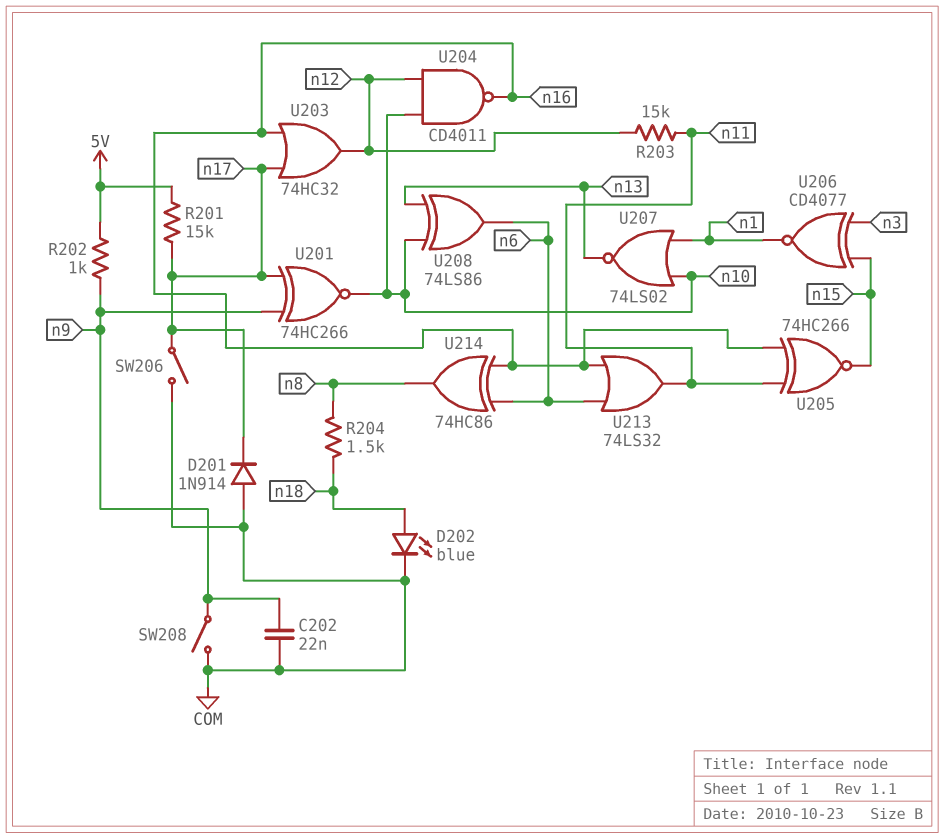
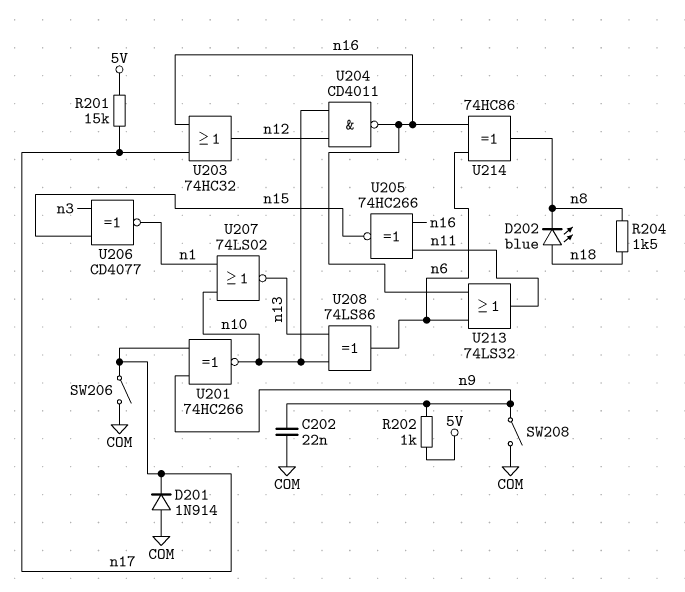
D202: LED blue (A n18, K COM) -> LED blue (A n18, K n8)
R203: 15k (n11, n12) -> none

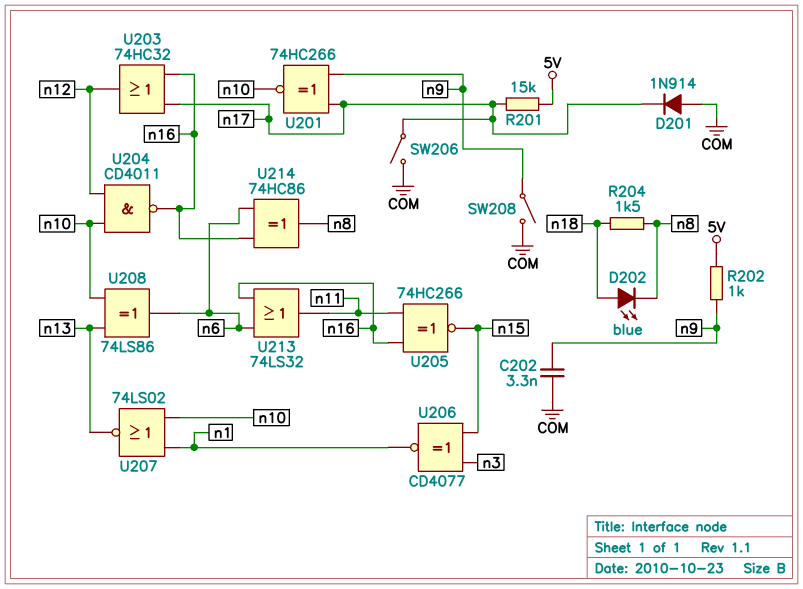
C202: 22nF (COM, n9) -> 3.3nF (COM, n9)

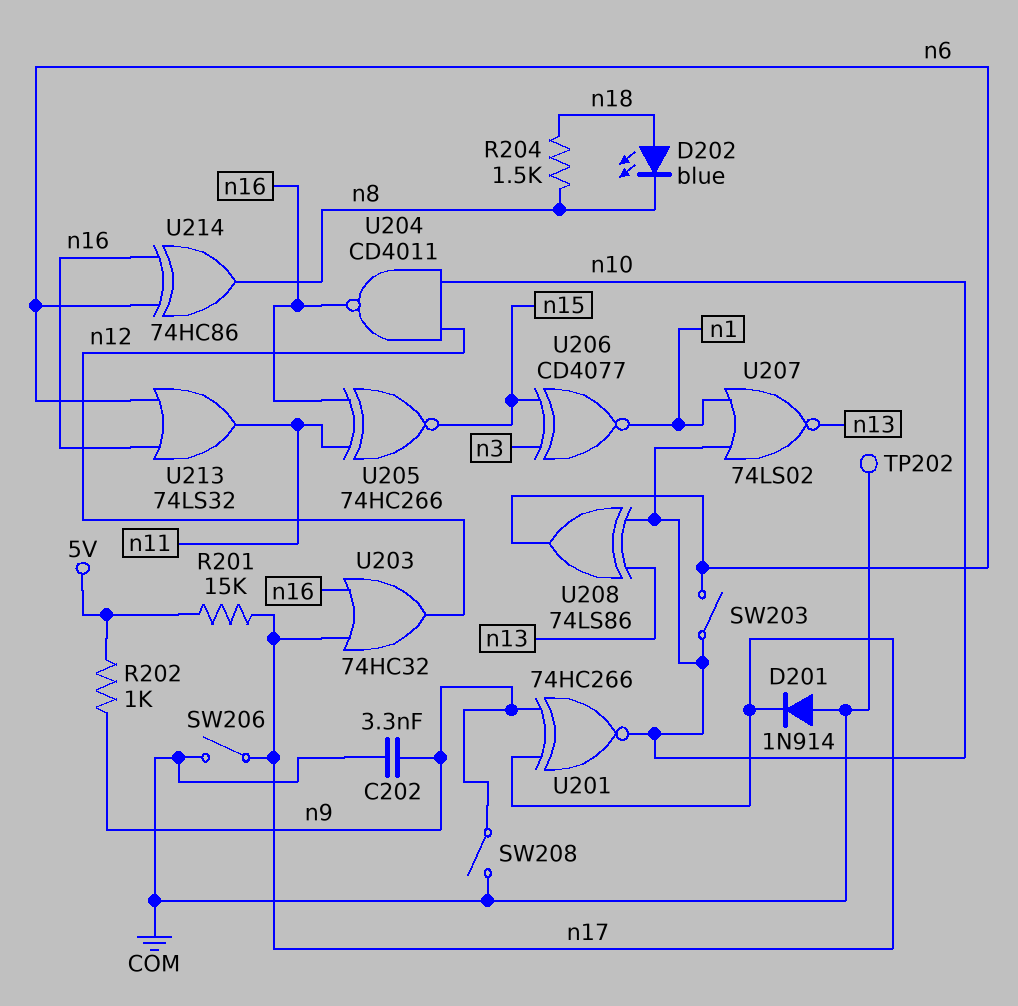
SW203: none -> switch (n6, n10)
TP202: none -> test point (COM)

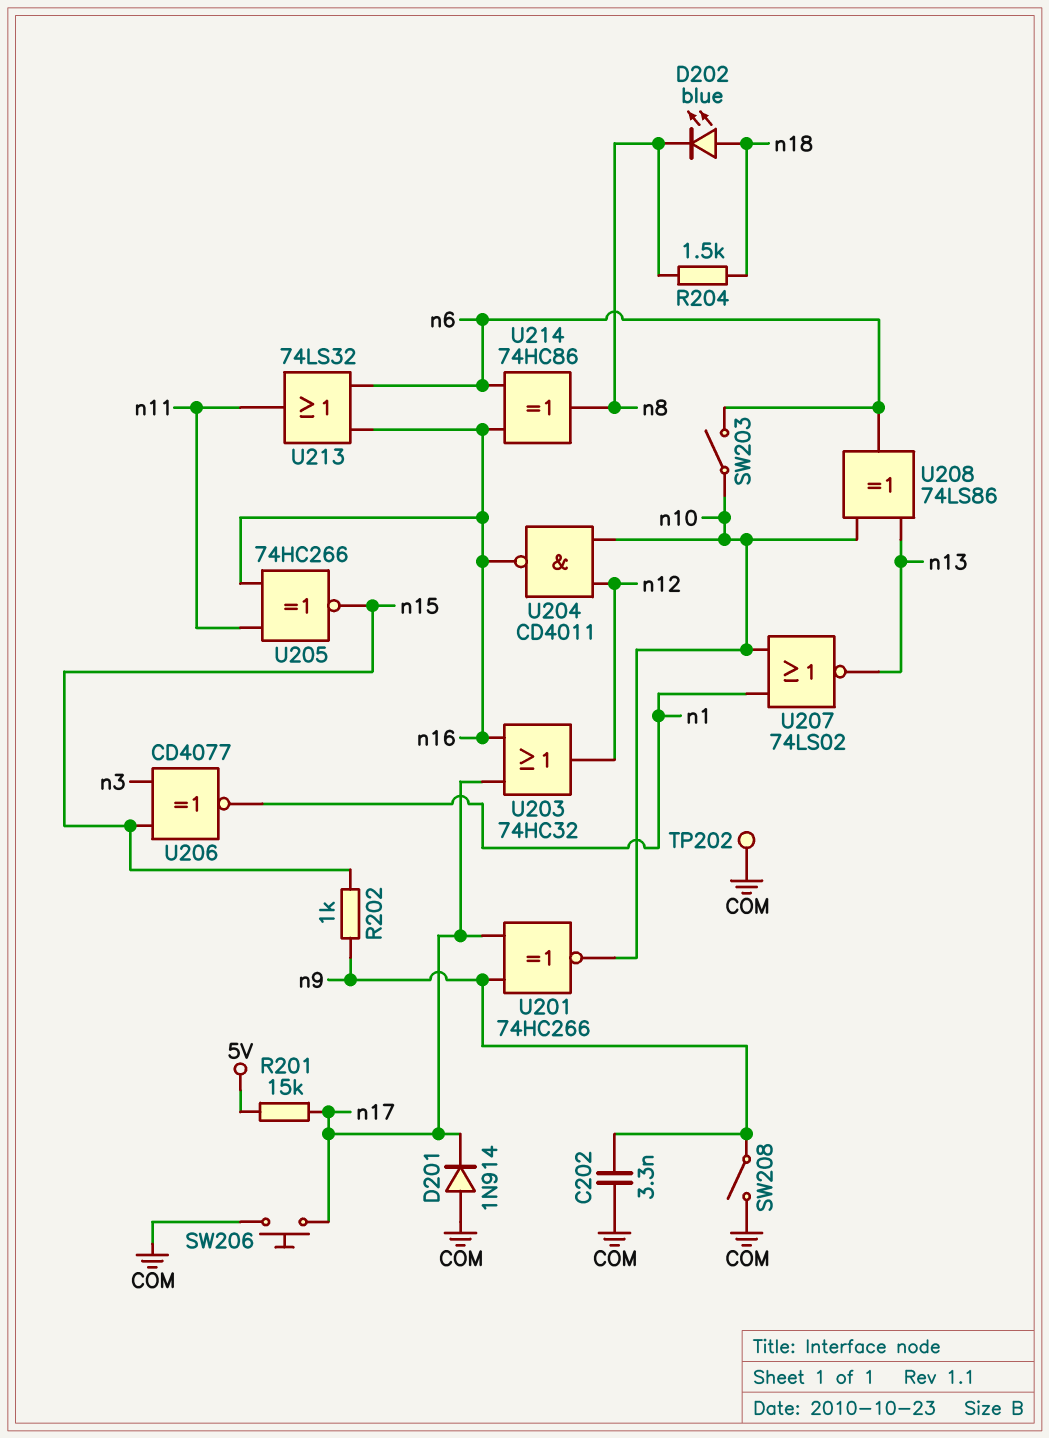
R202: 1k (5V, n9) -> 1k (n9, n15)
SW206: switch (COM, n17) -> button (COM, n17)

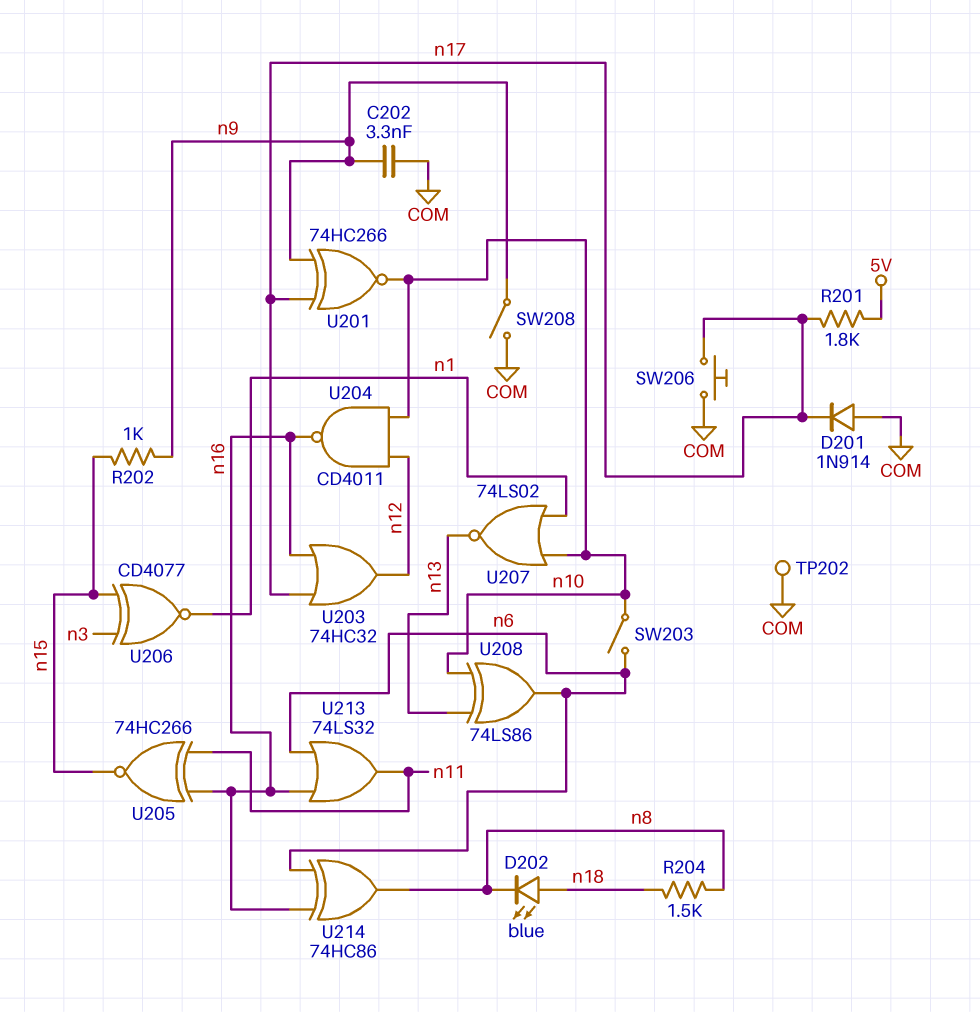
R201: 15k (5V, n17) -> 1.8k (5V, n17)

